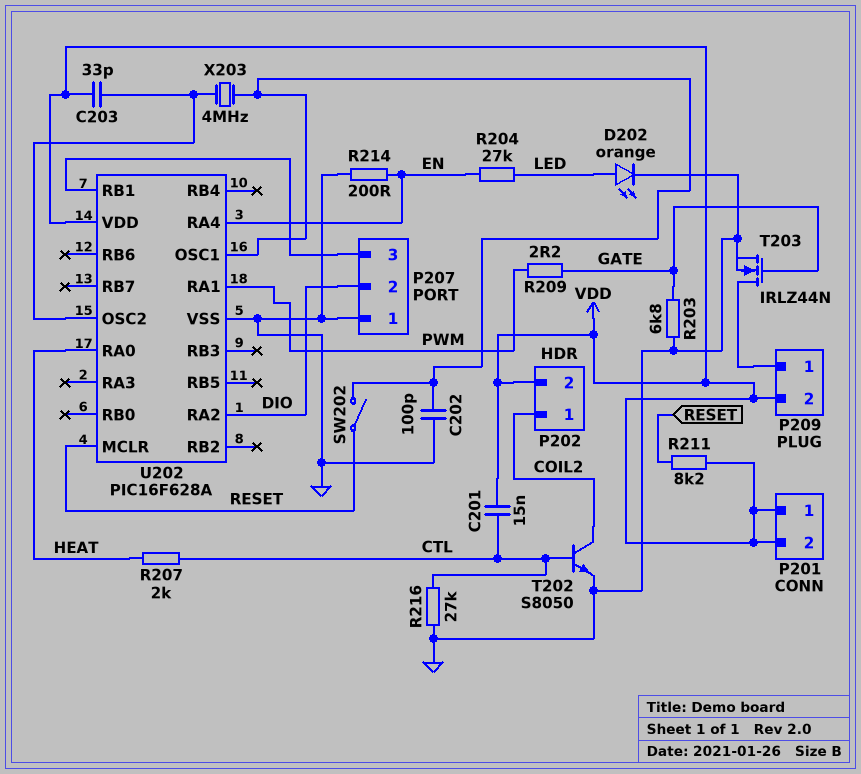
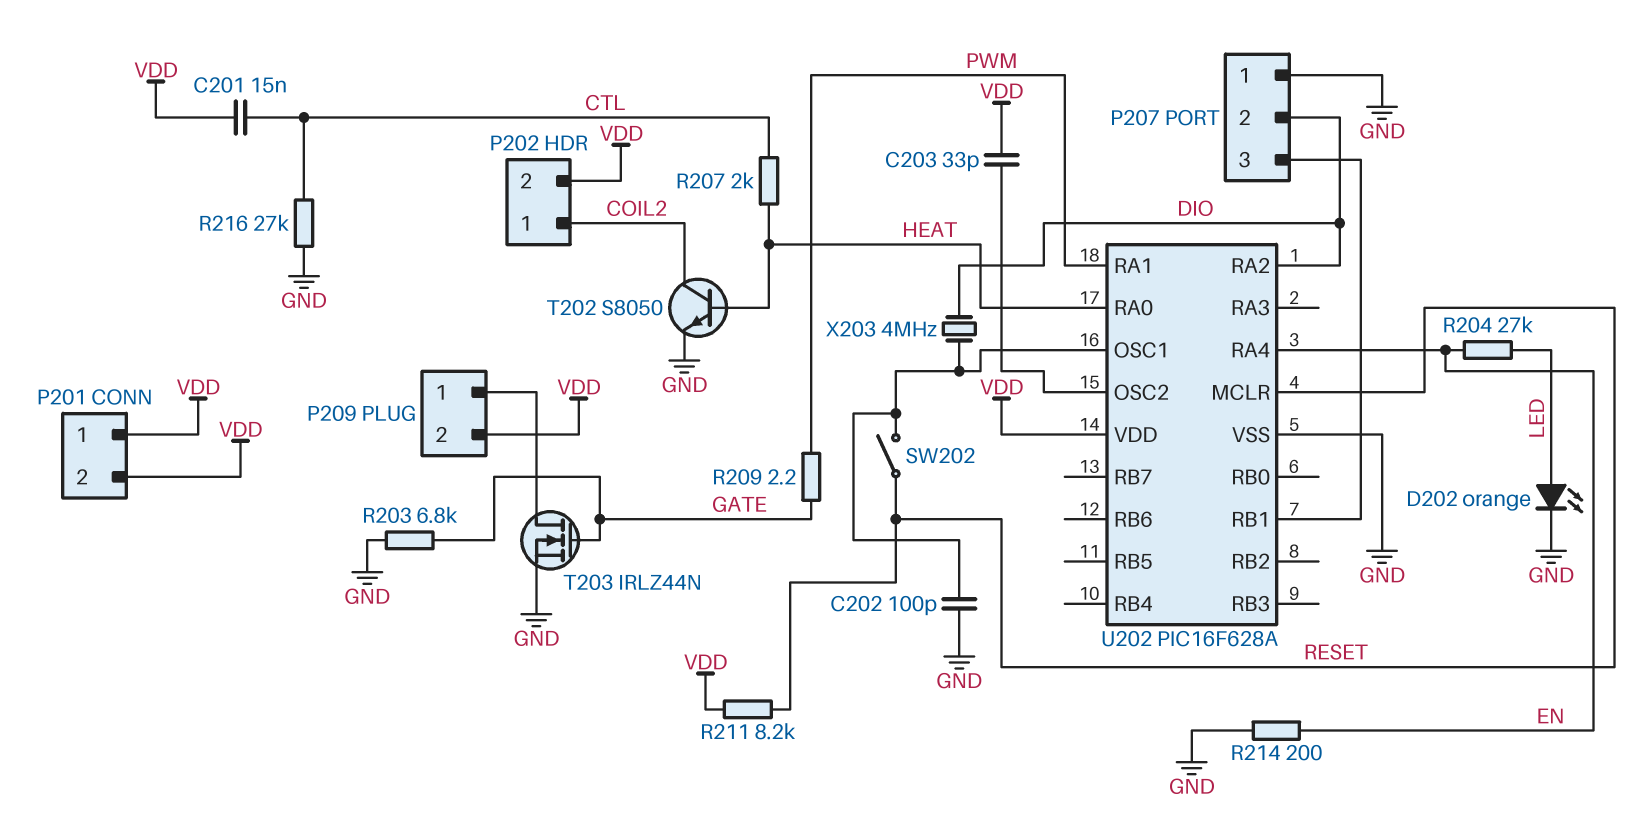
T202: NPN S8050 (B CTL, C COIL2, E GND) -> NPN S8050 (B HEAT, C COIL2, E GND)
X203: 4MHz (U202/OSC1, U202/OSC2) -> 4MHz (DIO, U202/OSC1)

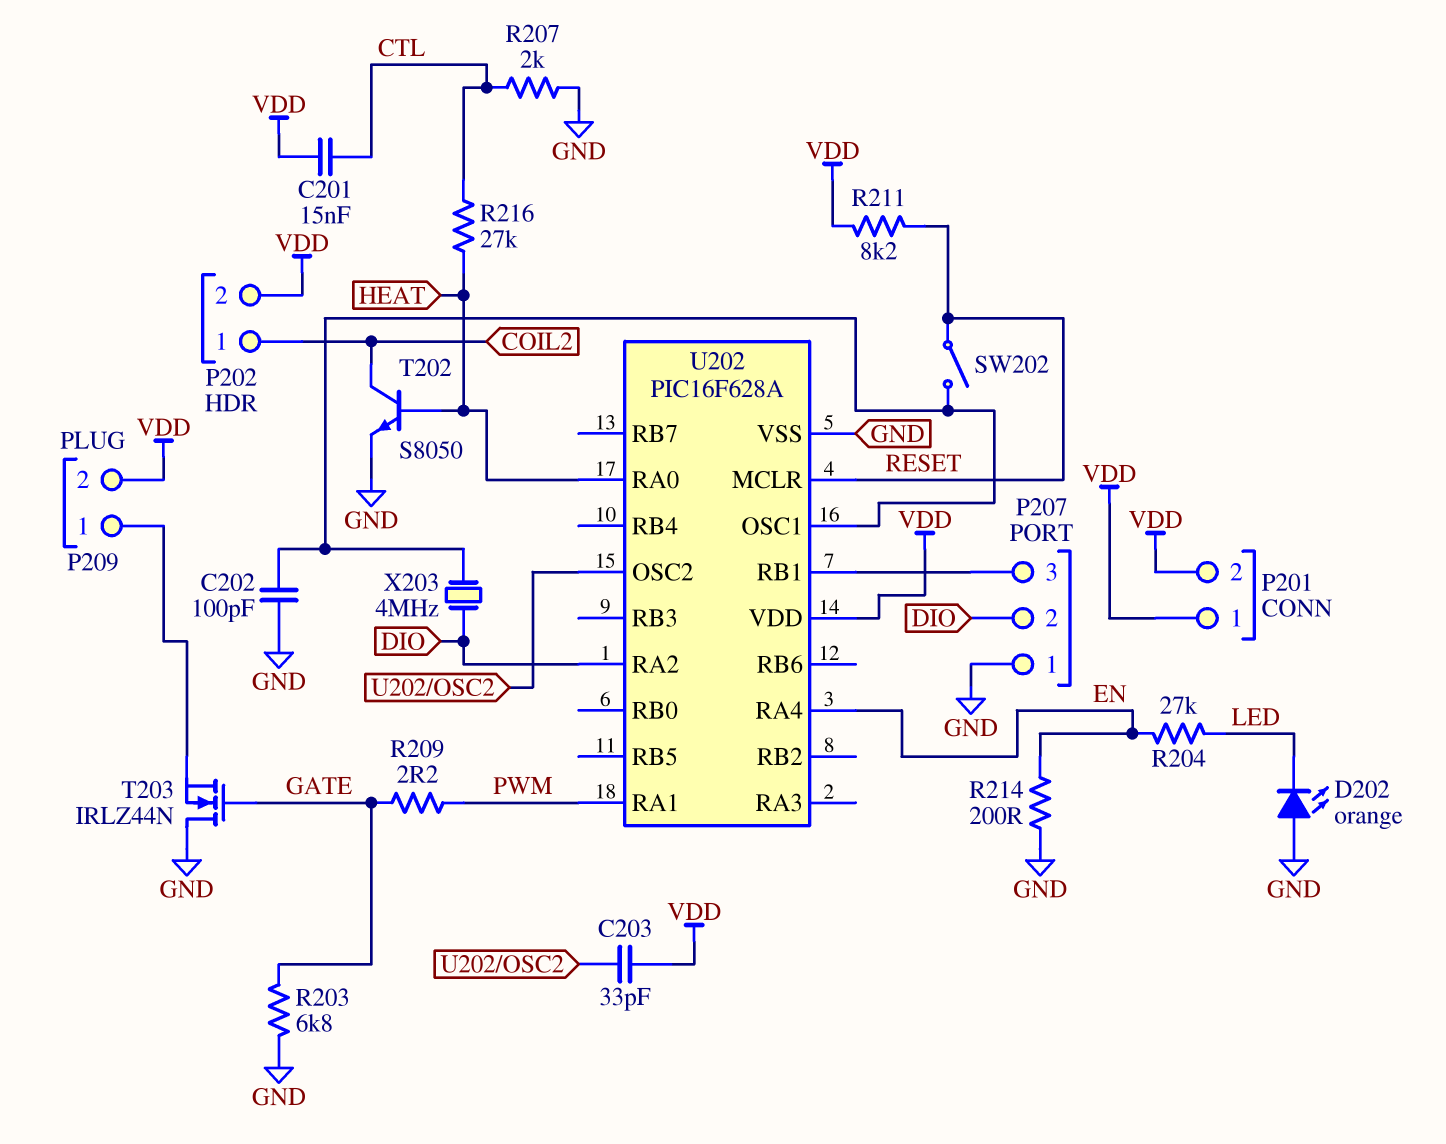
D202: LED orange (A LED, K GND) -> LED orange (A GND, K LED)
R207: 2k (CTL, HEAT) -> 2k (CTL, GND)
R216: 27k (CTL, GND) -> 27k (CTL, HEAT)
T203: NMOS IRLZ44N (G GATE, D P209/1, S GND) -> NMOS IRLZ44N (G GATE, D GND, S P209/1)

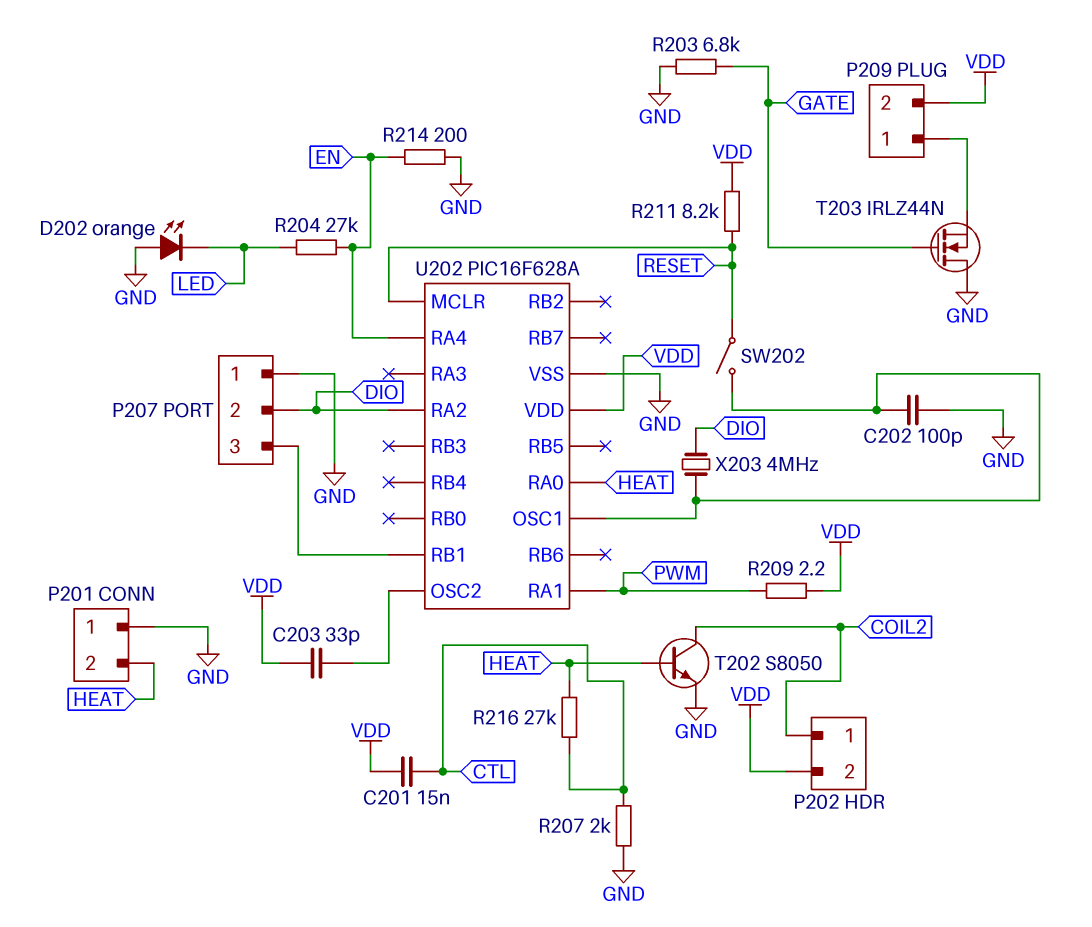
P201 pin 1: VDD -> GND
P201 pin 2: VDD -> HEAT
R209: 2.2 (GATE, PWM) -> 2.2 (PWM, VDD)

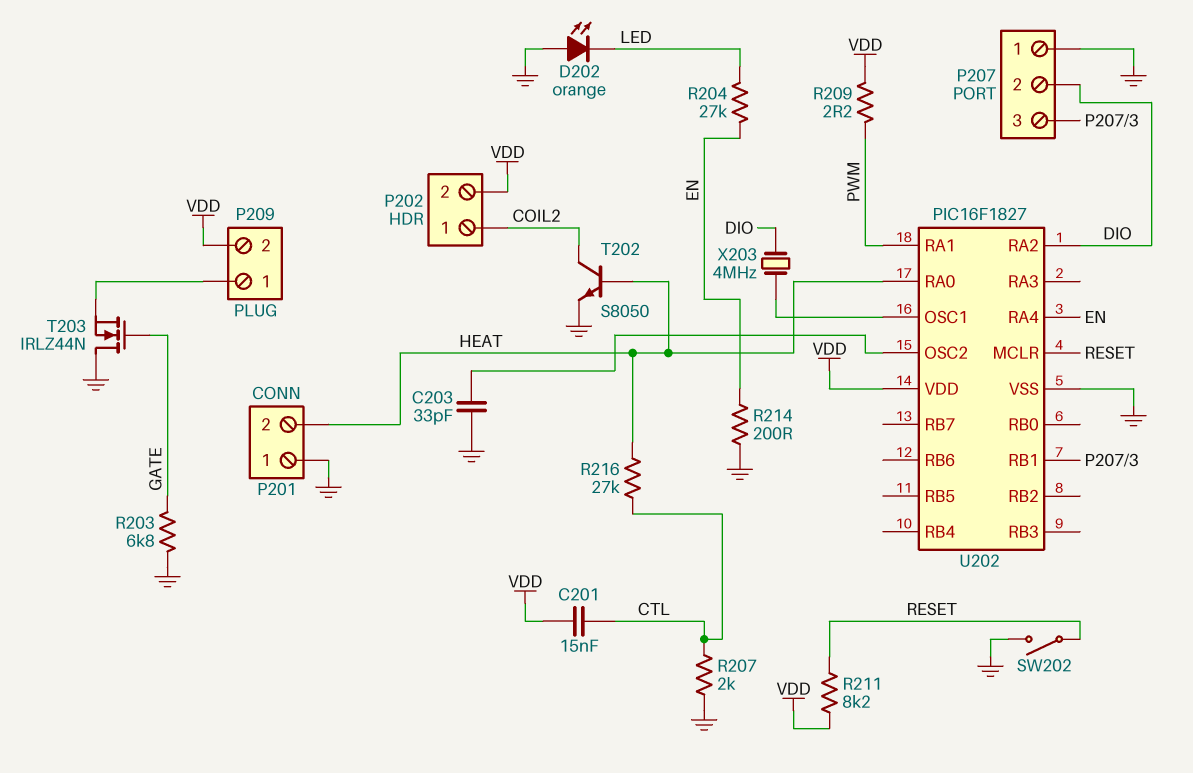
C202: 100pF (GND, U202/OSC1) -> none
C203: 33pF (U202/OSC2, VDD) -> 33pF (GND, U202/OSC2)
SW202: switch (RESET, U202/OSC1) -> switch (GND, RESET)
U202: PIC16F628A -> PIC16F1827

